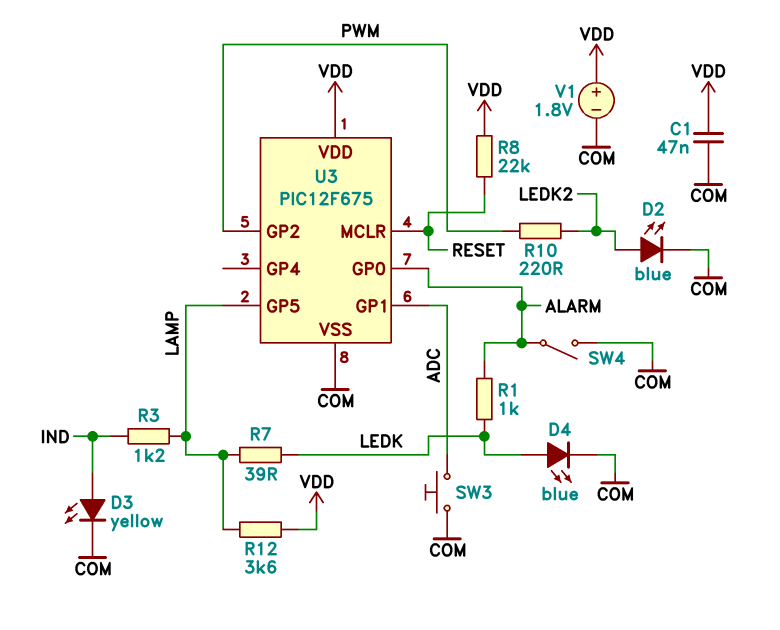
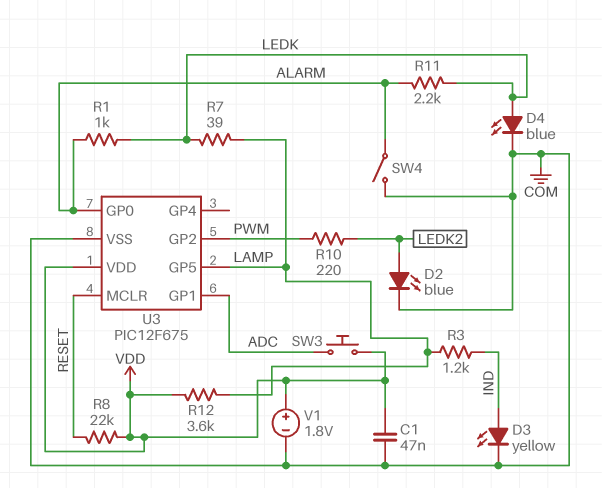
R11: none -> 2.2k (ALARM, LEDK)
SW3: button (ADC, COM) -> button (ADC, VDD)

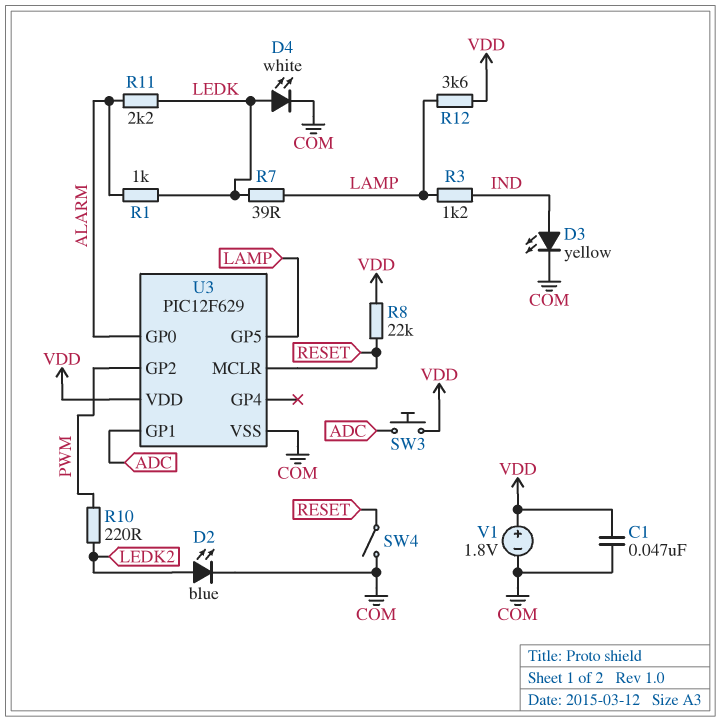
D4: LED blue (A LEDK, K COM) -> LED white (A LEDK, K COM)
SW4: switch (ALARM, COM) -> switch (COM, RESET)
U3: PIC12F675 -> PIC12F629

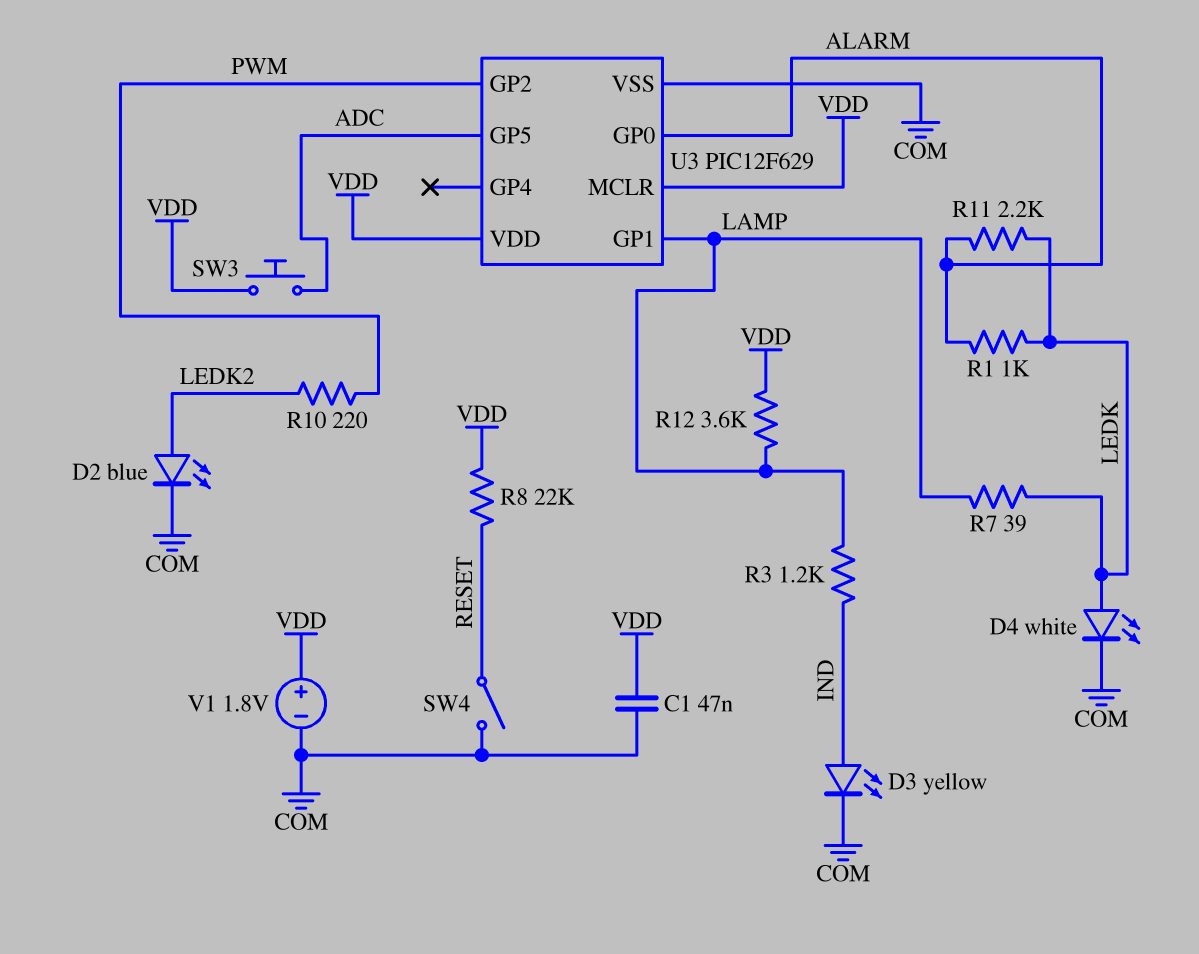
U3 pin GP1: ADC -> LAMP
U3 pin GP5: LAMP -> ADC
U3 pin MCLR: RESET -> VDD

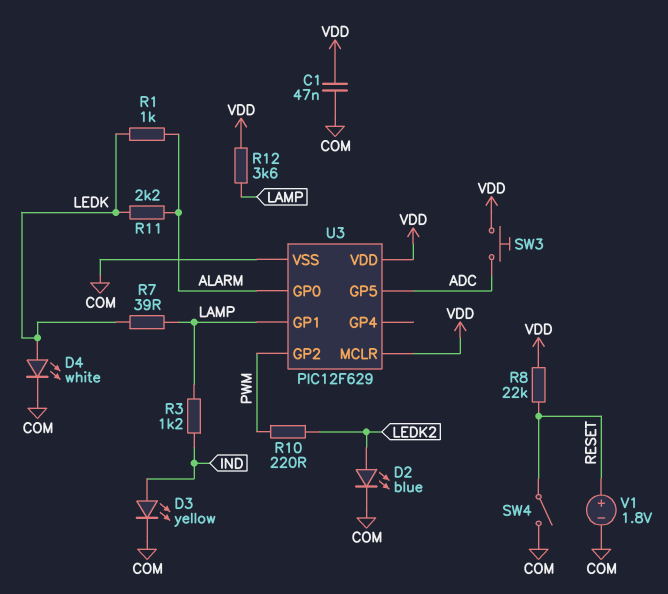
V1: 1.8V (plus VDD, minus COM) -> 1.8V (plus RESET, minus COM)

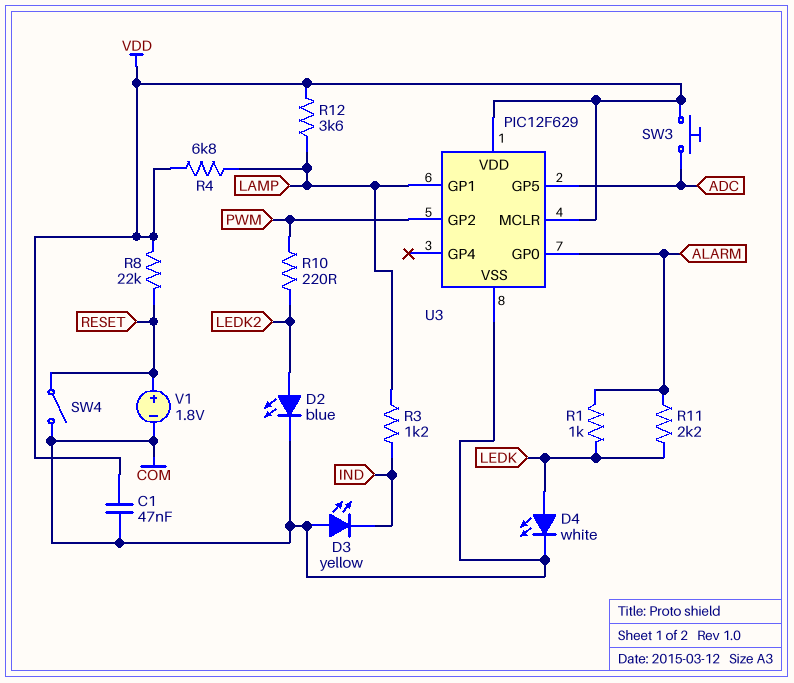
D3: LED yellow (A IND, K COM) -> LED yellow (A COM, K IND)
R4: none -> 6.8k (LAMP, VDD)
R7: 39 (LAMP, LEDK) -> none

